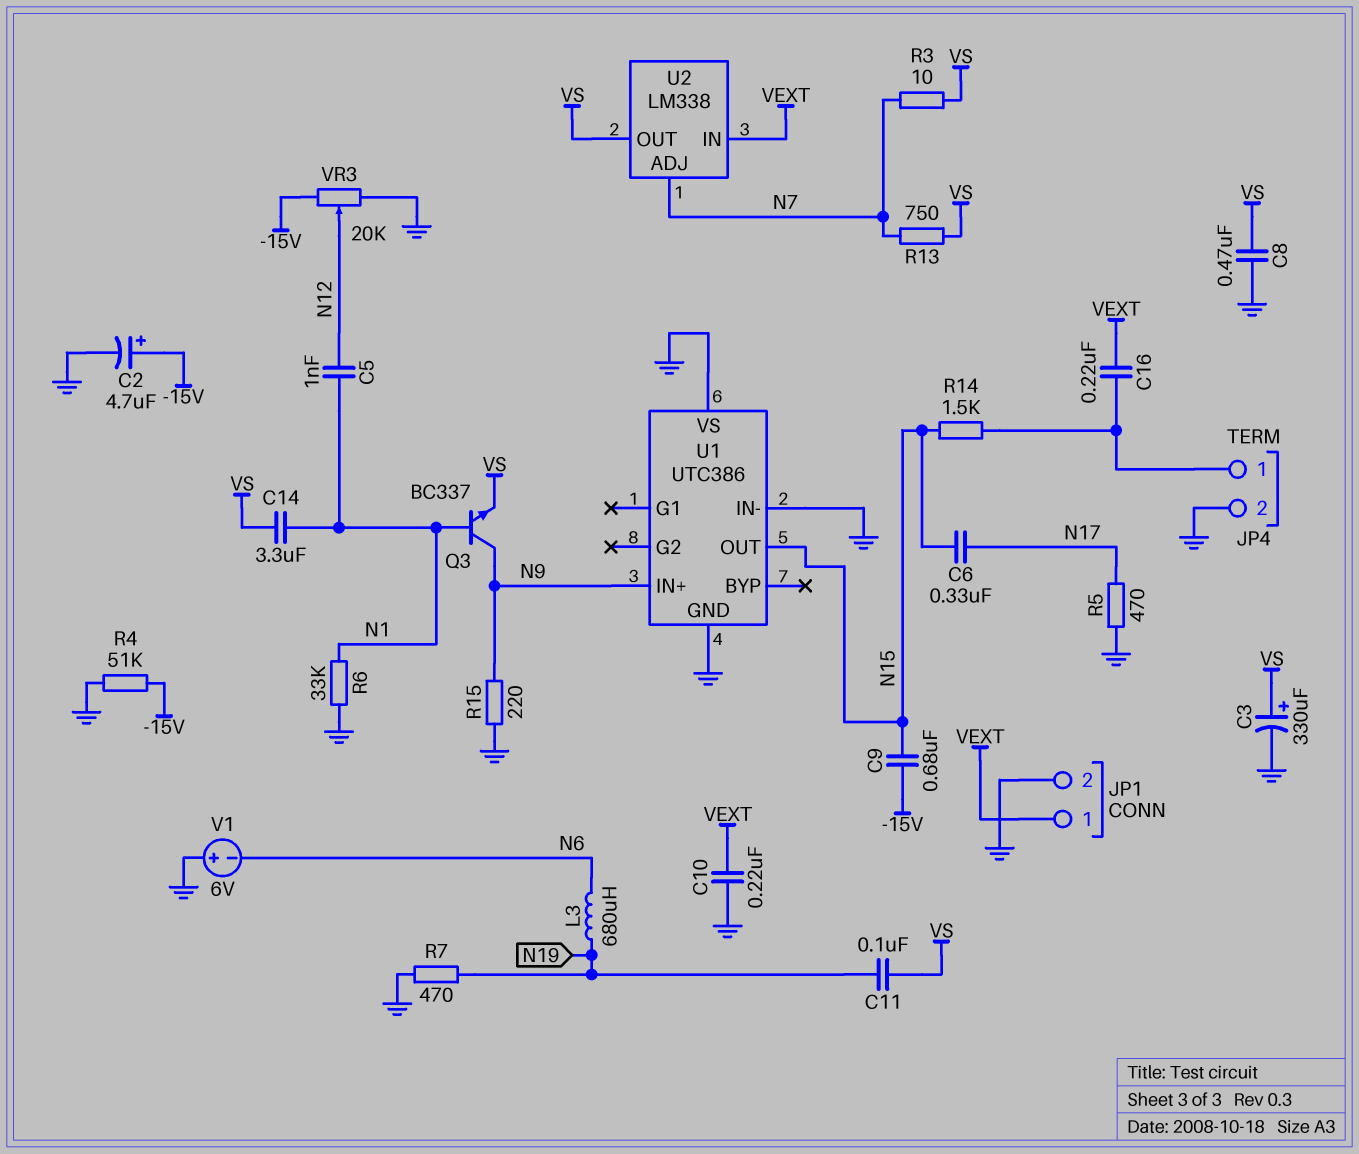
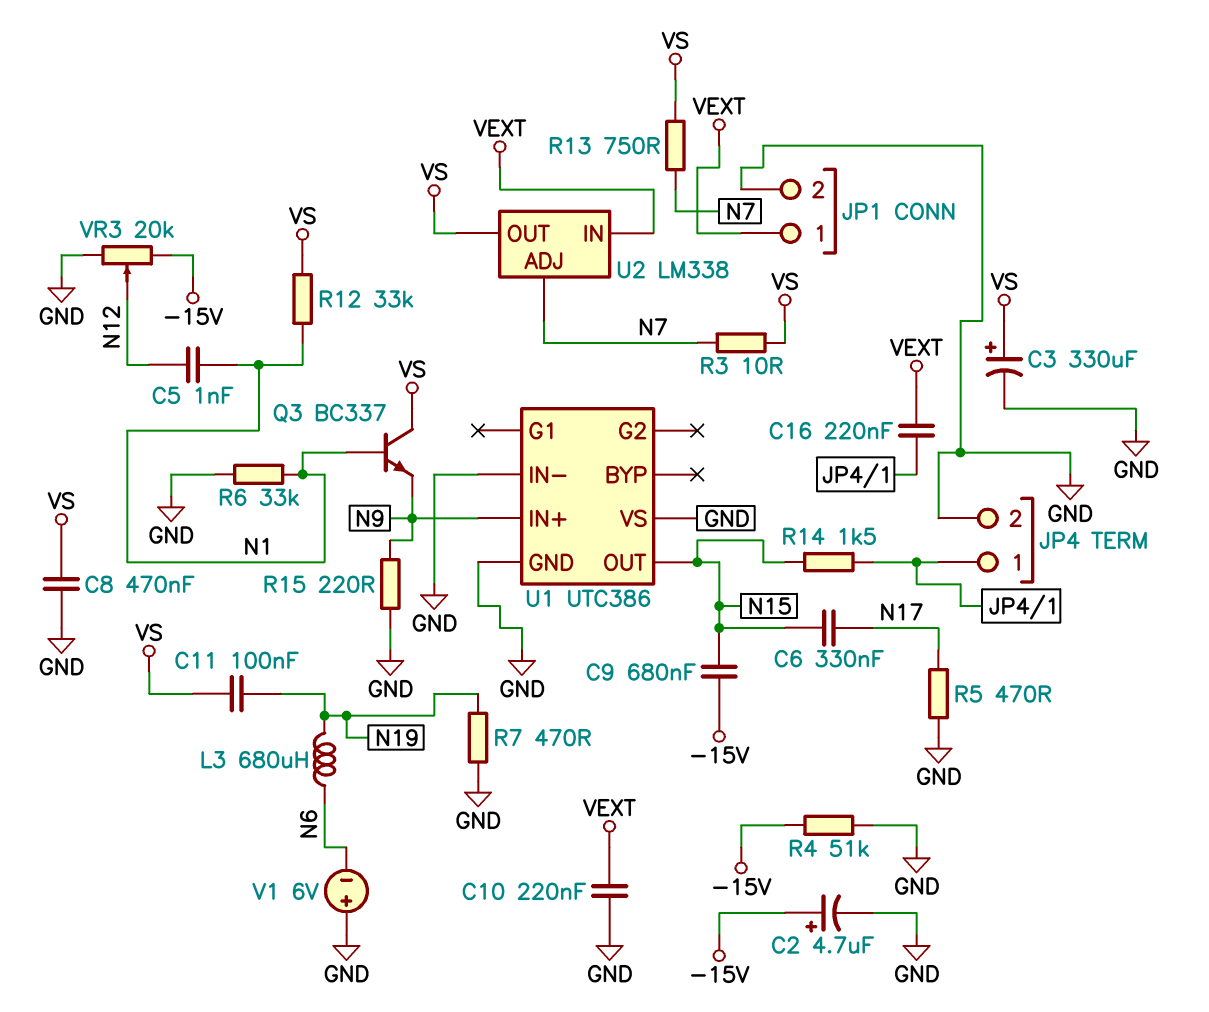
C14: 3.3uF (N1, VS) -> none
Q3: NPN BC337 (B N1, C N9, E VS) -> NPN BC337 (B N1, C VS, E N9)
R12: none -> 33k (N1, VS)

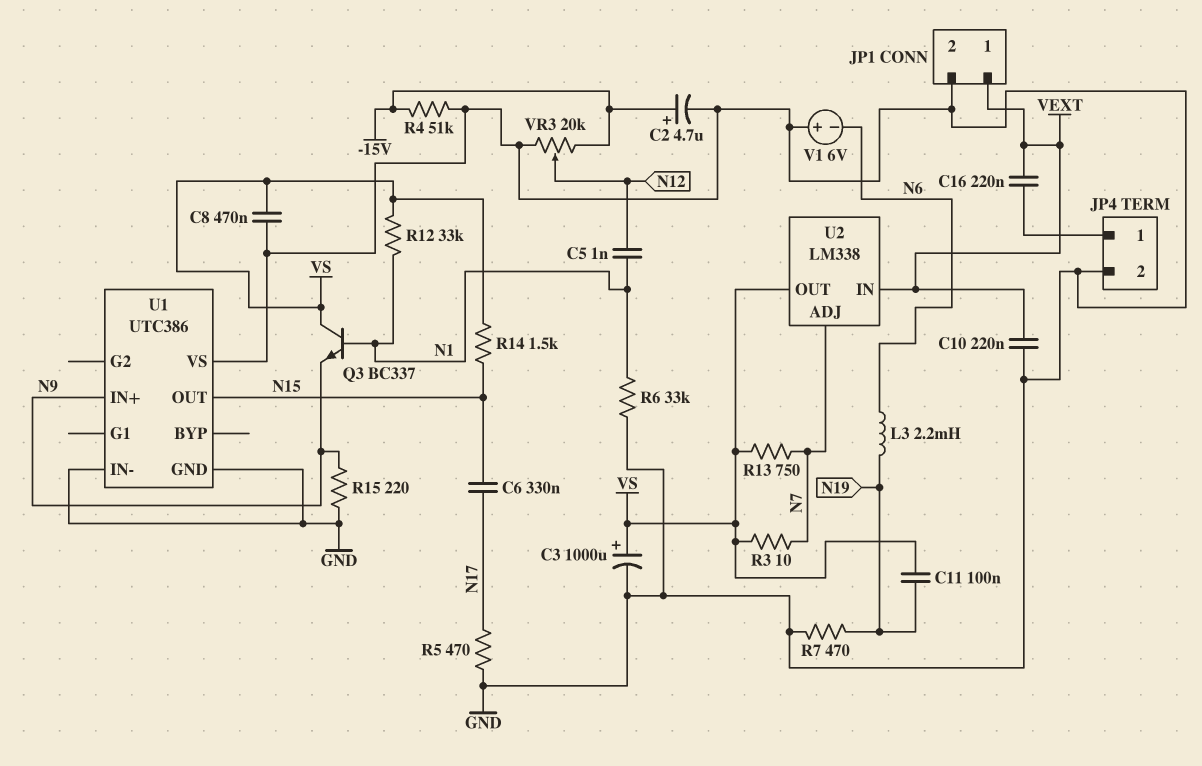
C3: 330uF (plus VS, minus GND) -> 1000uF (plus VS, minus GND)
C9: 680nF (-15V, N15) -> none
L3: 680uH (N6, N19) -> 2.2mH (N6, N19)
R14: 1.5k (JP4/1, N15) -> 1.5k (N15, VS)

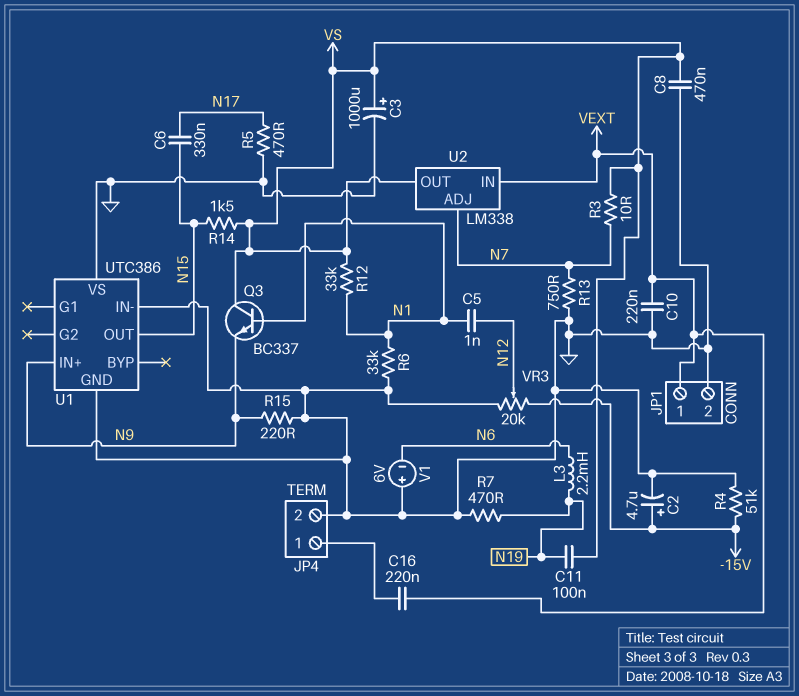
R13: 750 (N7, VS) -> 750 (GND, N7)

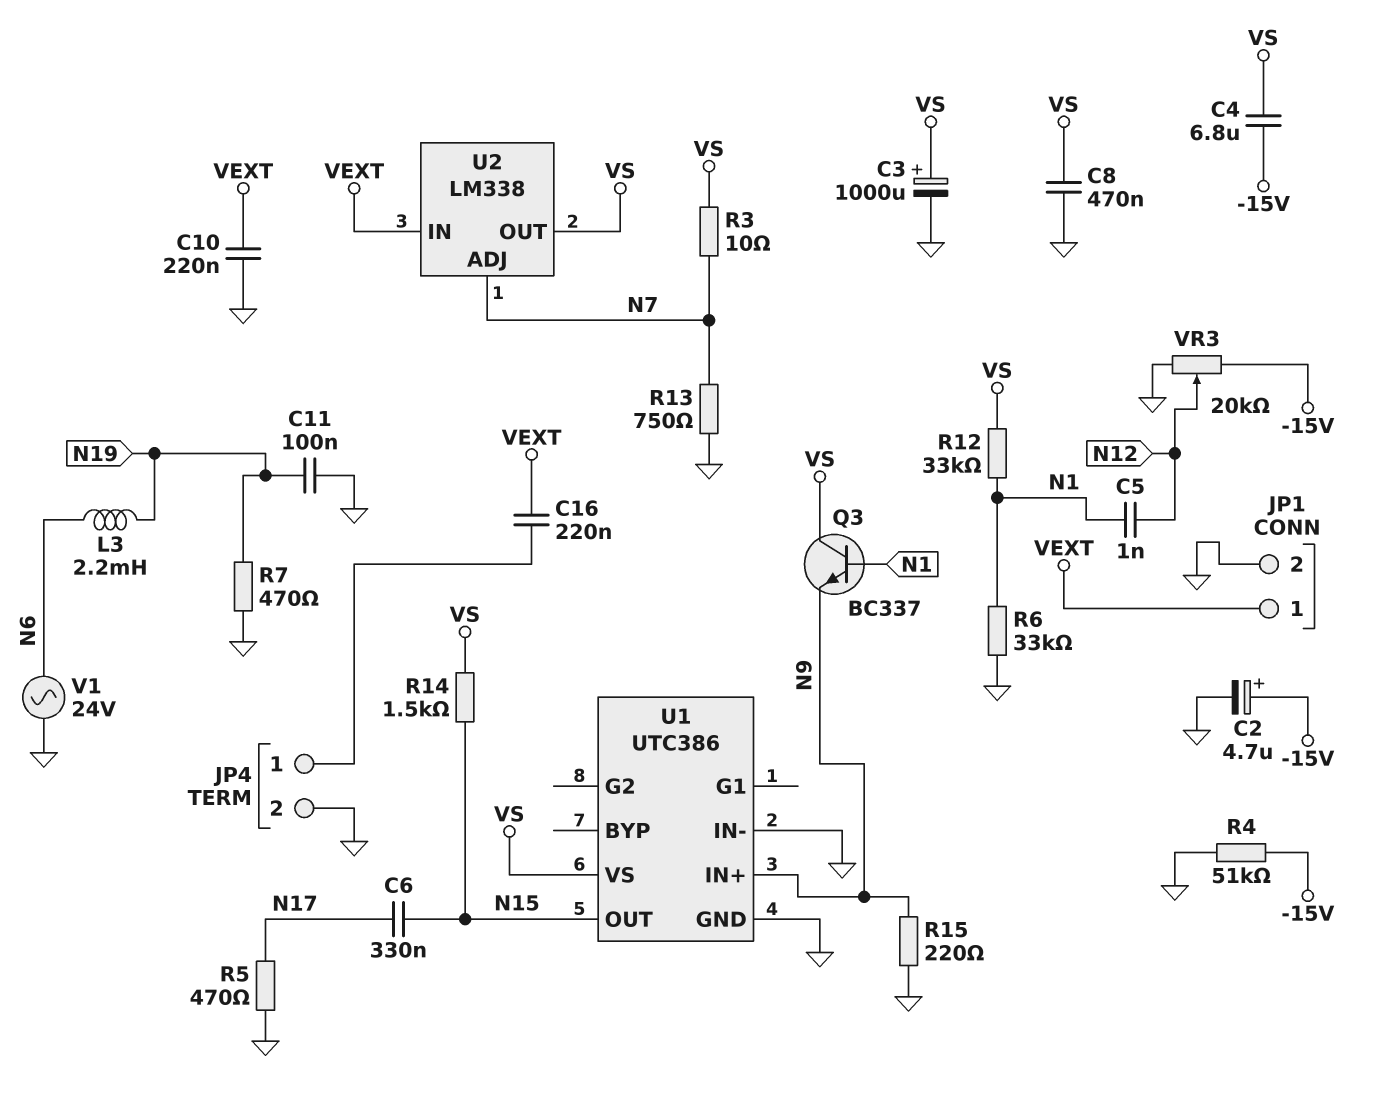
C4: none -> 6.8uF (-15V, VS)
C11: 100nF (N19, VS) -> 100nF (GND, N19)
U1 pin VS: GND -> VS
V1: 6V (plus GND, minus N6) -> AC 24V (GND, N6)

